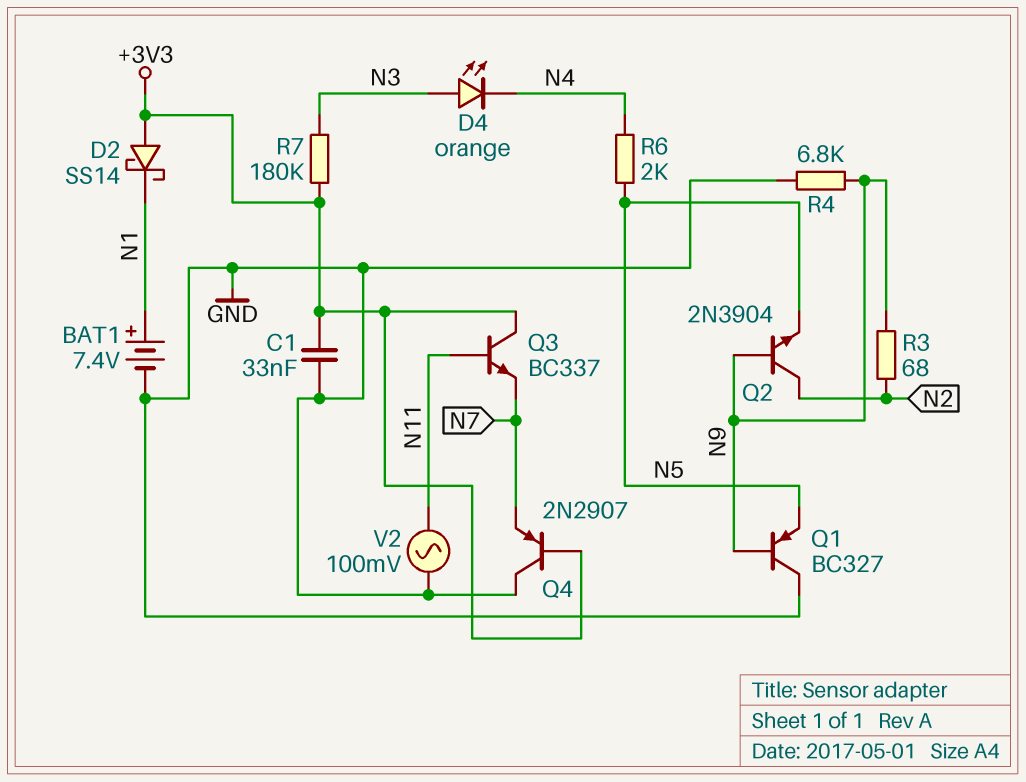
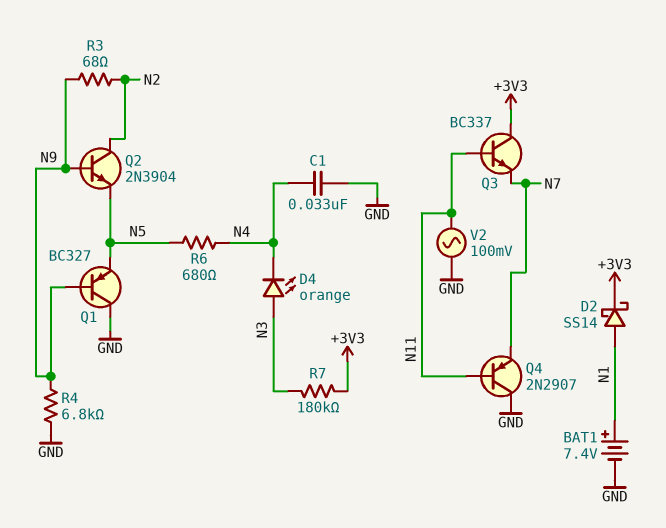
C1: 33nF (+3V3, GND) -> 33nF (GND, N4)
D2: schottky SS14 (A +3V3, K N1) -> schottky SS14 (A N1, K +3V3)
Q4: PNP 2N2907 (B +3V3, C GND, E N7) -> PNP 2N2907 (B N11, C GND, E N7)
R6: 2k (N4, N5) -> 680 (N4, N5)

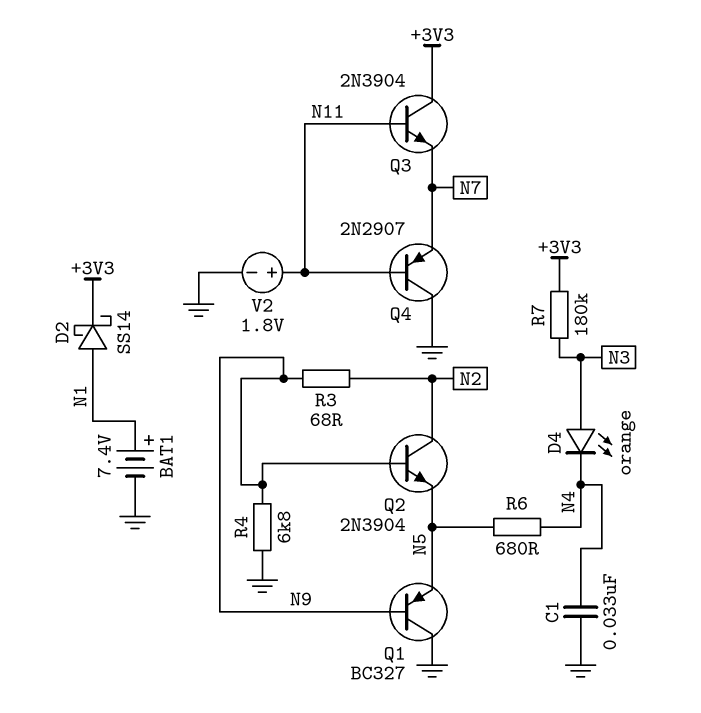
Q3: NPN BC337 (B N11, C +3V3, E N7) -> NPN 2N3904 (B N11, C +3V3, E N7)
V2: AC 100mV (GND, N11) -> 1.8V (plus N11, minus GND)

